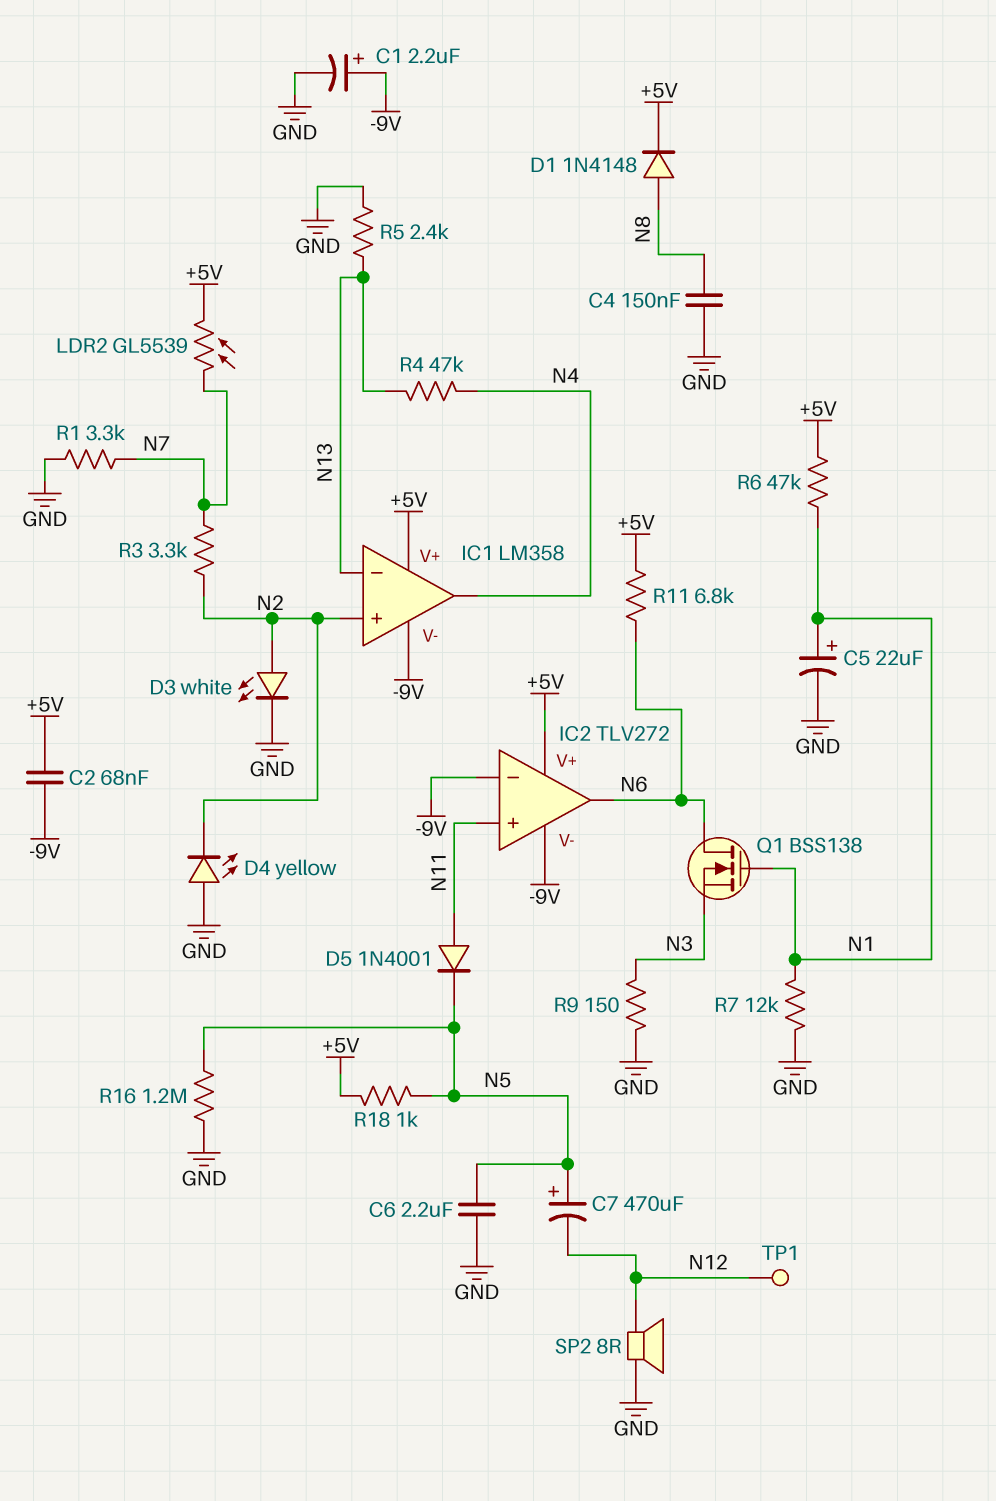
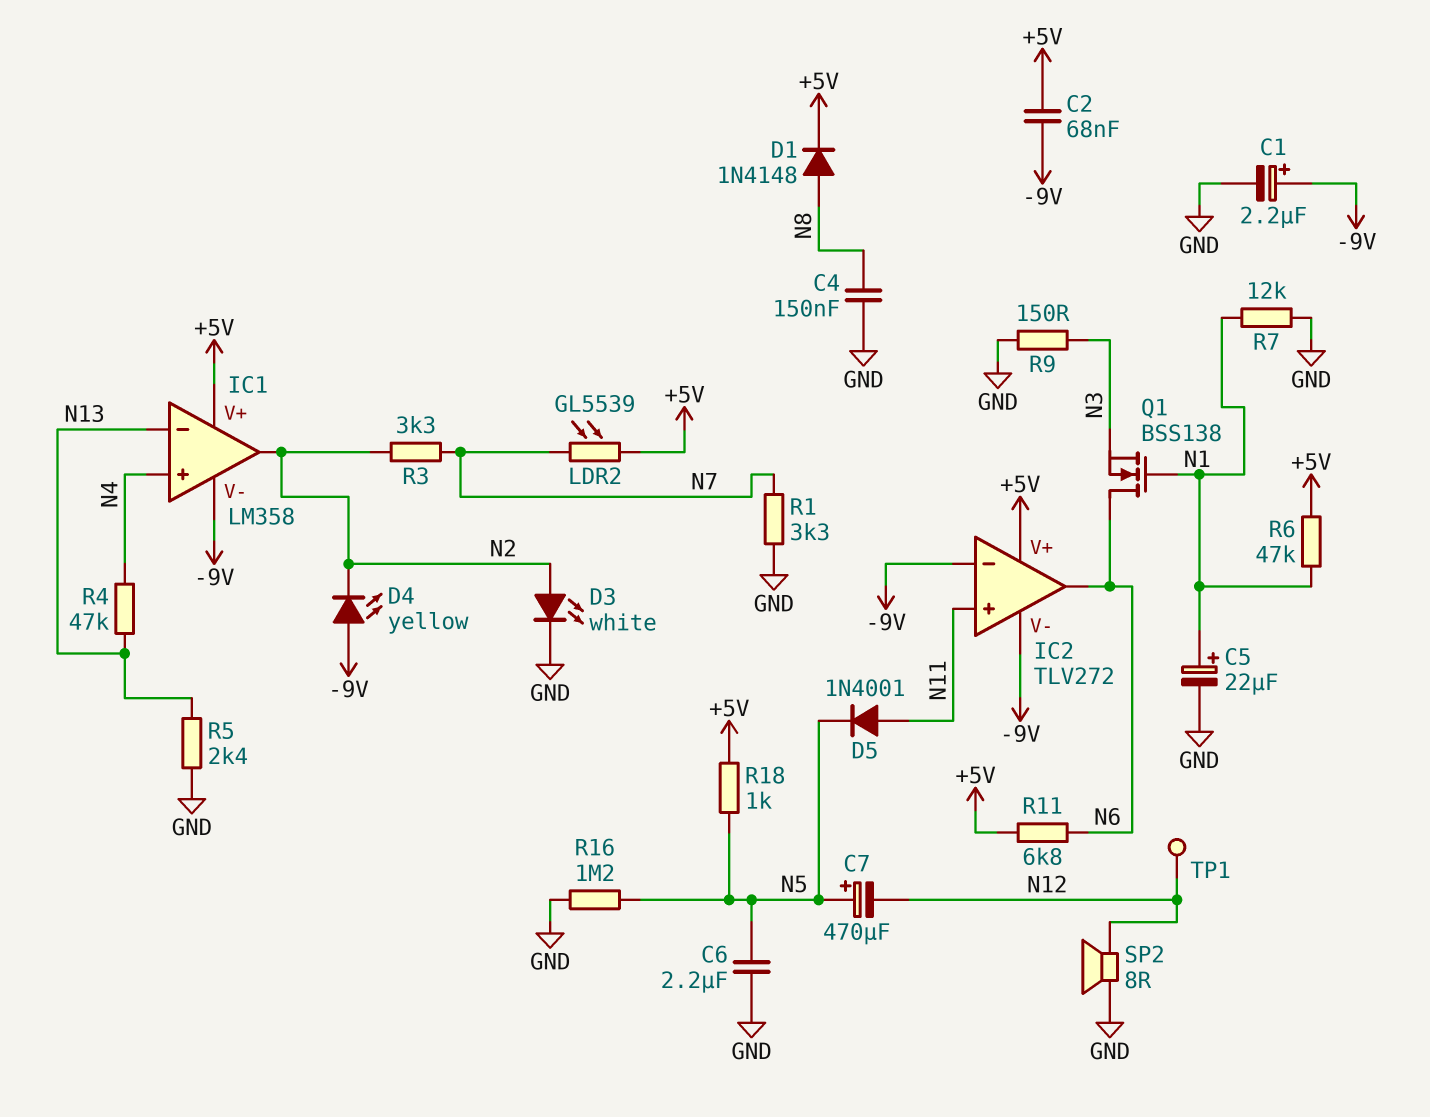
D4: LED yellow (A GND, K N2) -> LED yellow (A -9V, K N2)
IC1 pin in+: N2 -> N4
IC1 pin out: N4 -> N2

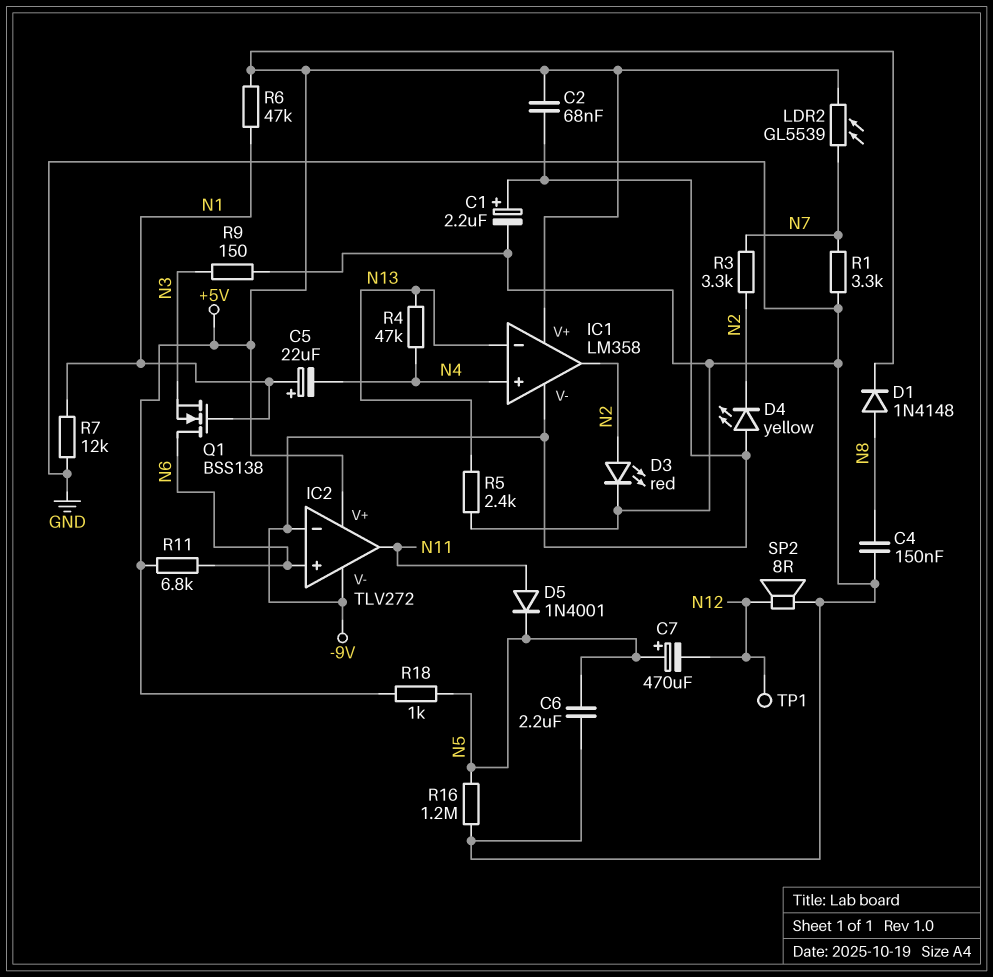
C5: 22uF (plus N1, minus GND) -> 22uF (plus N1, minus N4)
D3: LED white (A N2, K GND) -> LED red (A N2, K GND)
IC2 pin in+: N11 -> N6
IC2 pin out: N6 -> N11

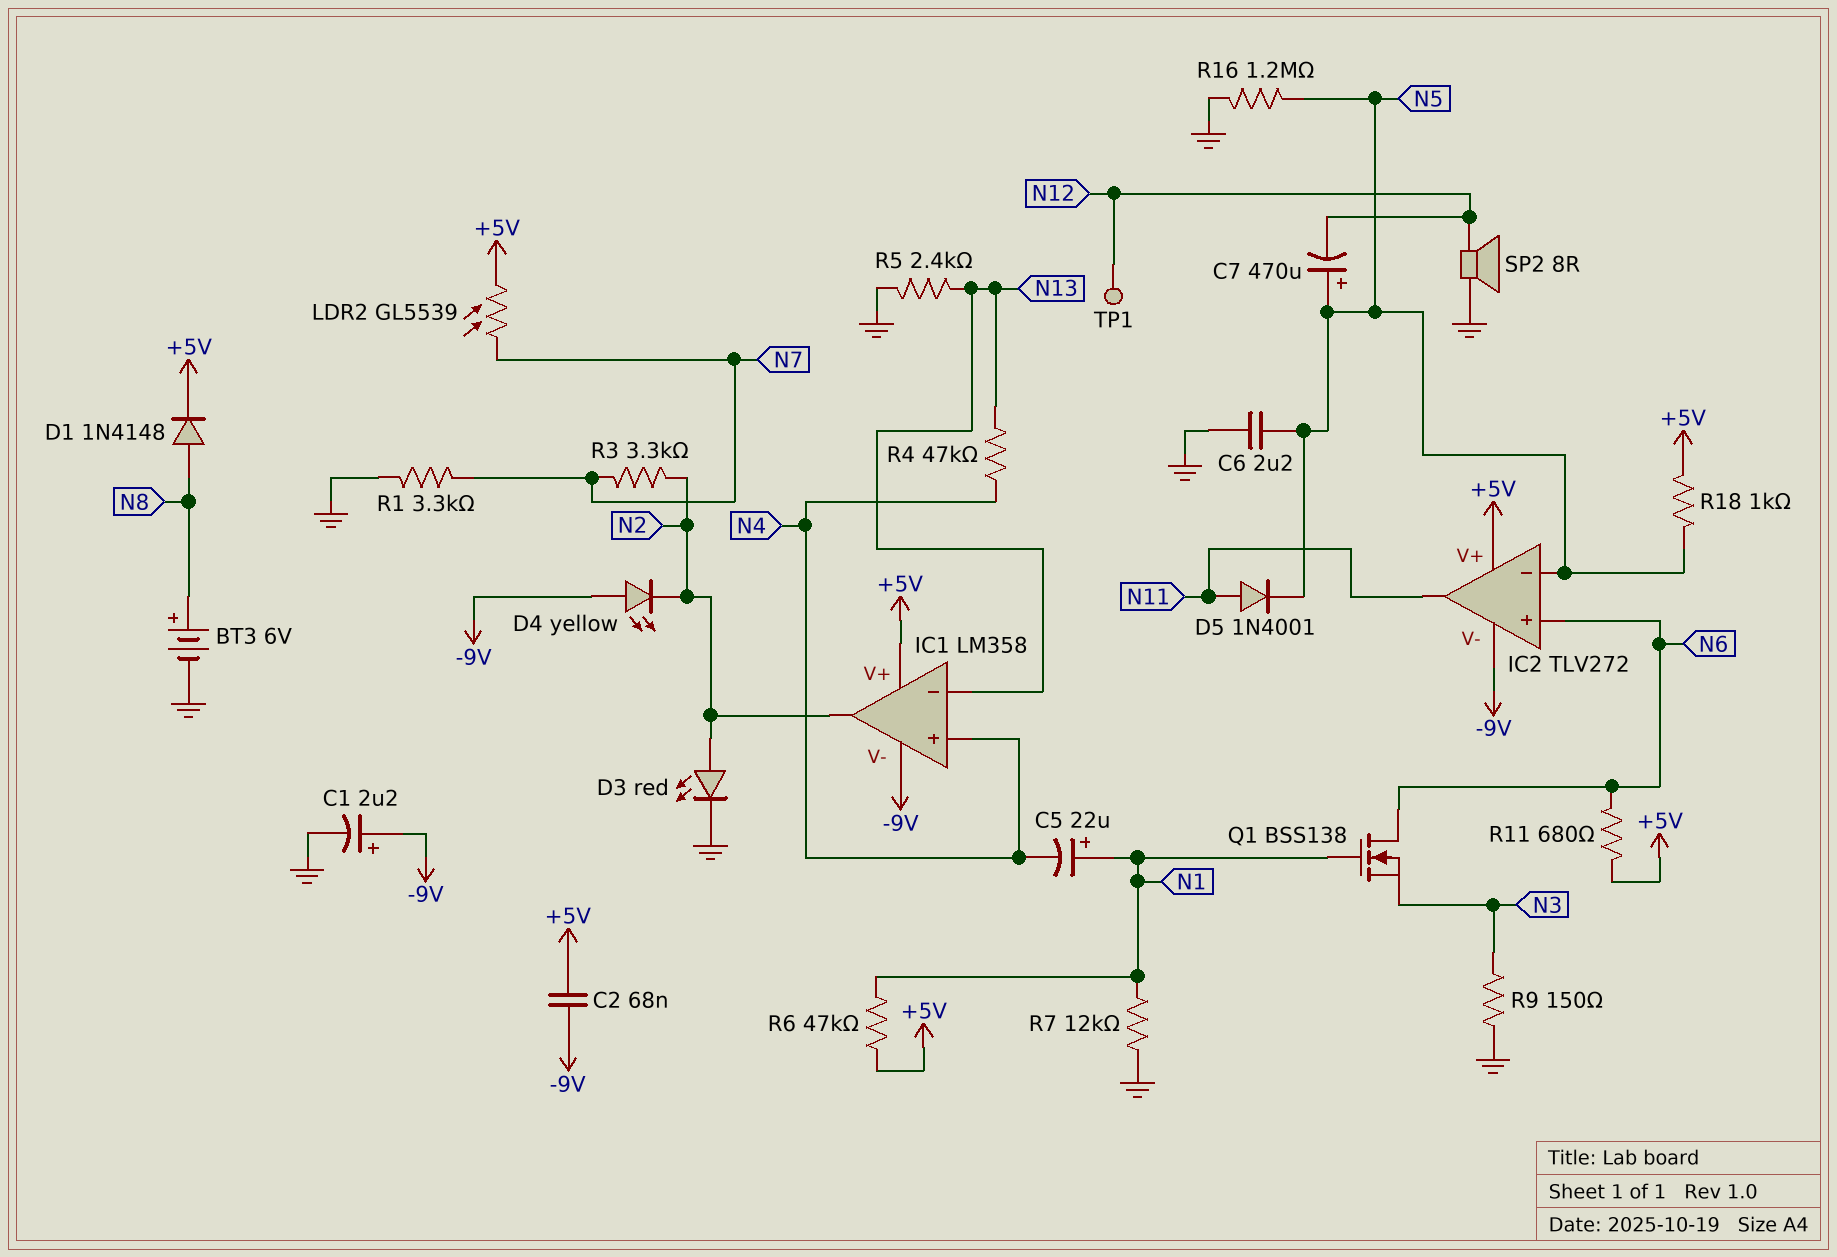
BT3: none -> 6V (plus N8, minus GND)
C4: 150nF (GND, N8) -> none
IC2 pin in-: -9V -> N5
R11: 6.8k (+5V, N6) -> 680 (+5V, N6)

